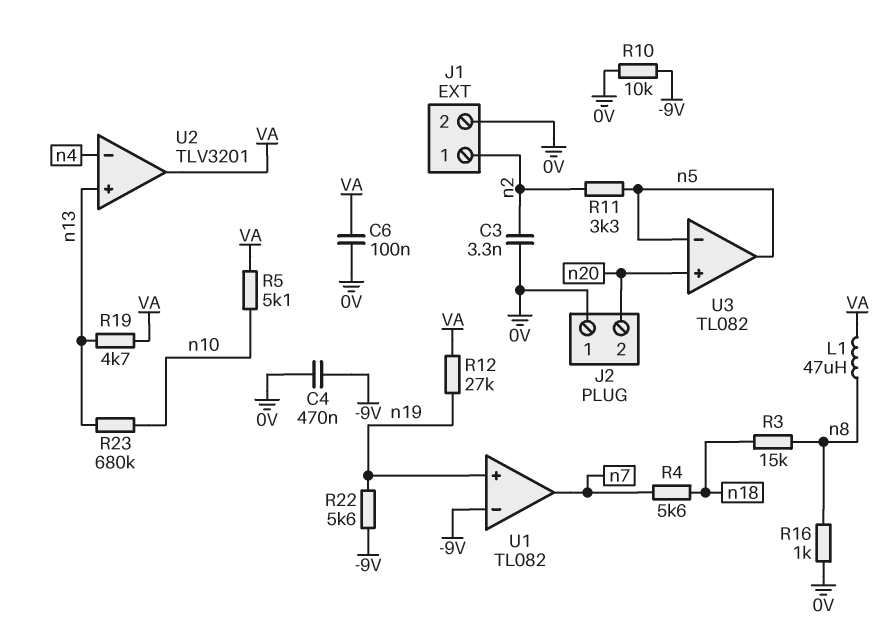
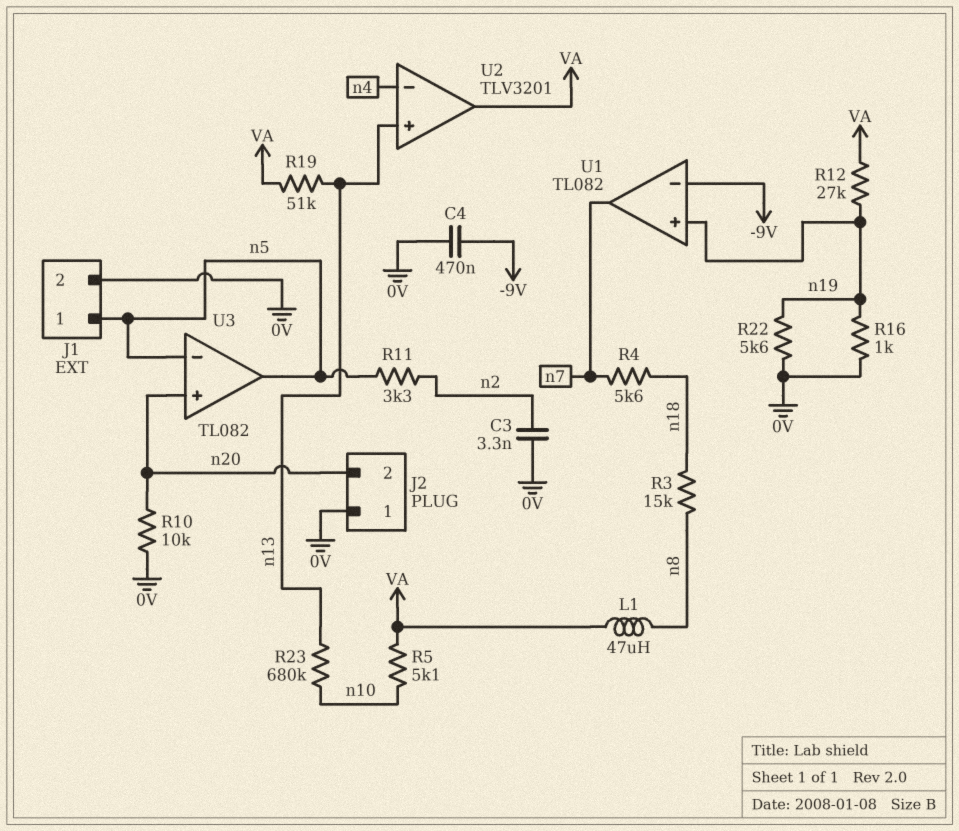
C6: 100nF (0V, VA) -> none
J1 pin 1: n2 -> n5
R10: 10k (-9V, 0V) -> 10k (0V, n20)
R16: 1k (0V, n8) -> 1k (0V, n19)
R19: 4.7k (VA, n13) -> 51k (VA, n13)
R22: 5.6k (-9V, n19) -> 5.6k (0V, n19)

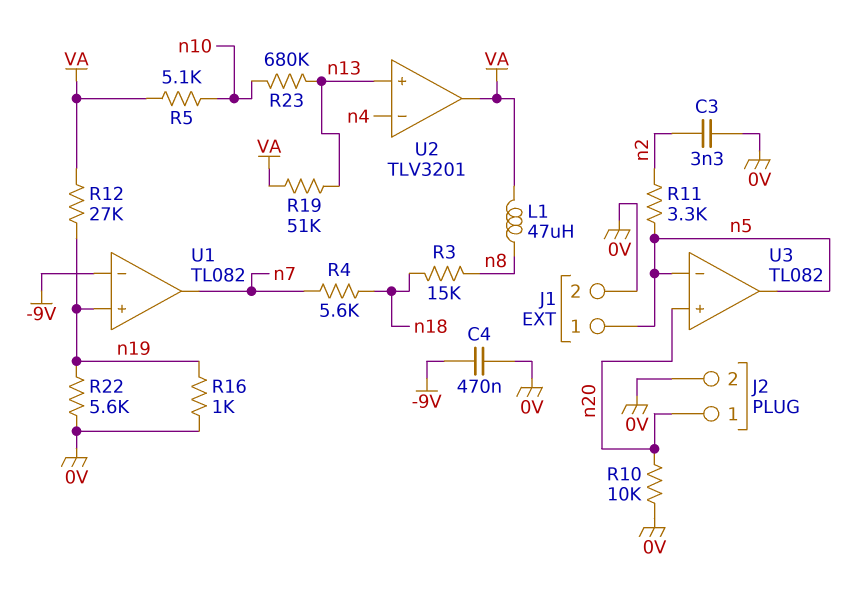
J2 pin 1: 0V -> n20
J2 pin 2: n20 -> 0V

